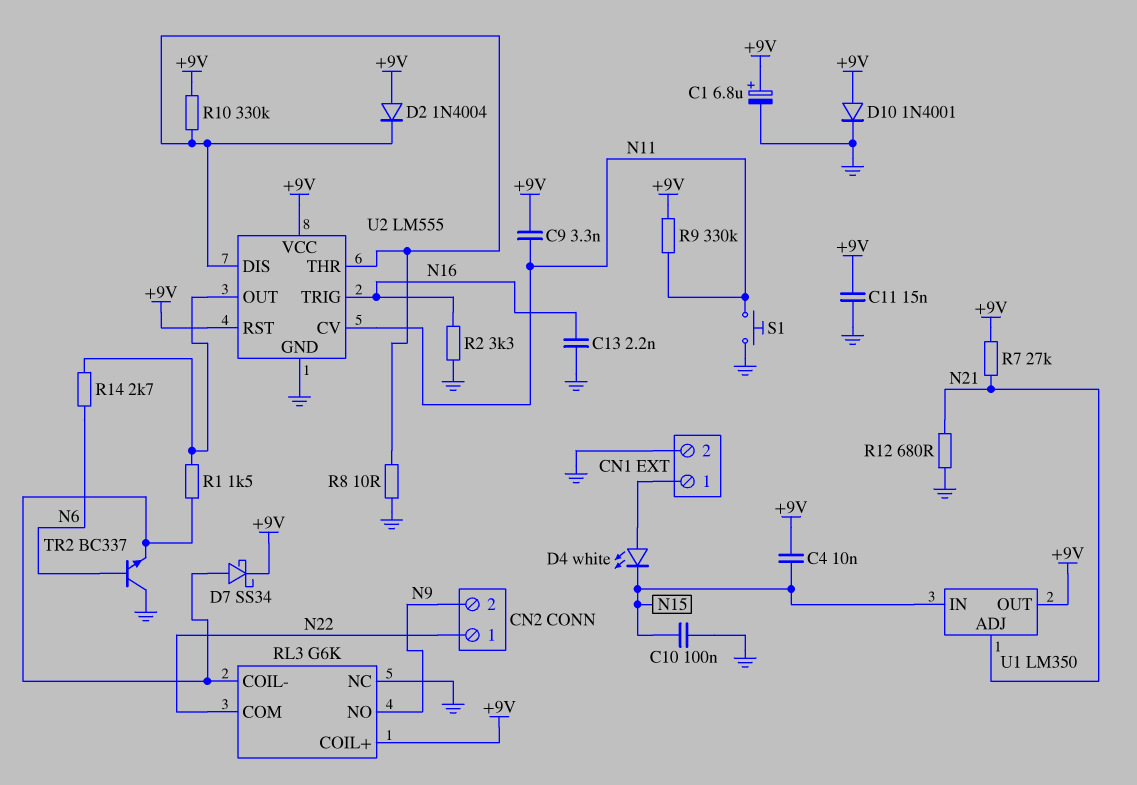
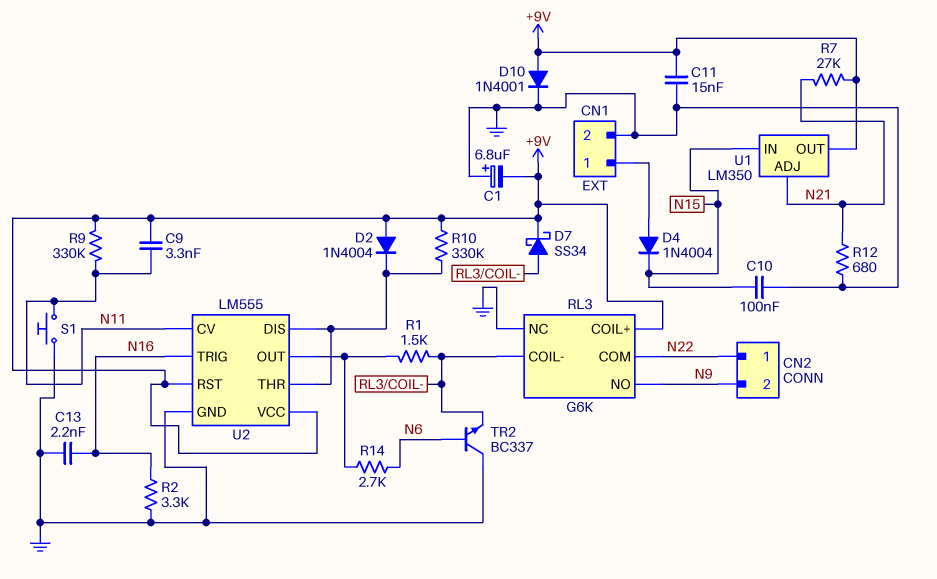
C1: 6.8uF (plus +9V, minus GND) -> 6.8uF (plus GND, minus +9V)
C4: 10nF (+9V, N15) -> none
D4: LED white (A CN1/1, K N15) -> diode 1N4004 (A CN1/1, K N15)
R8: 10 (GND, U2/DIS) -> none

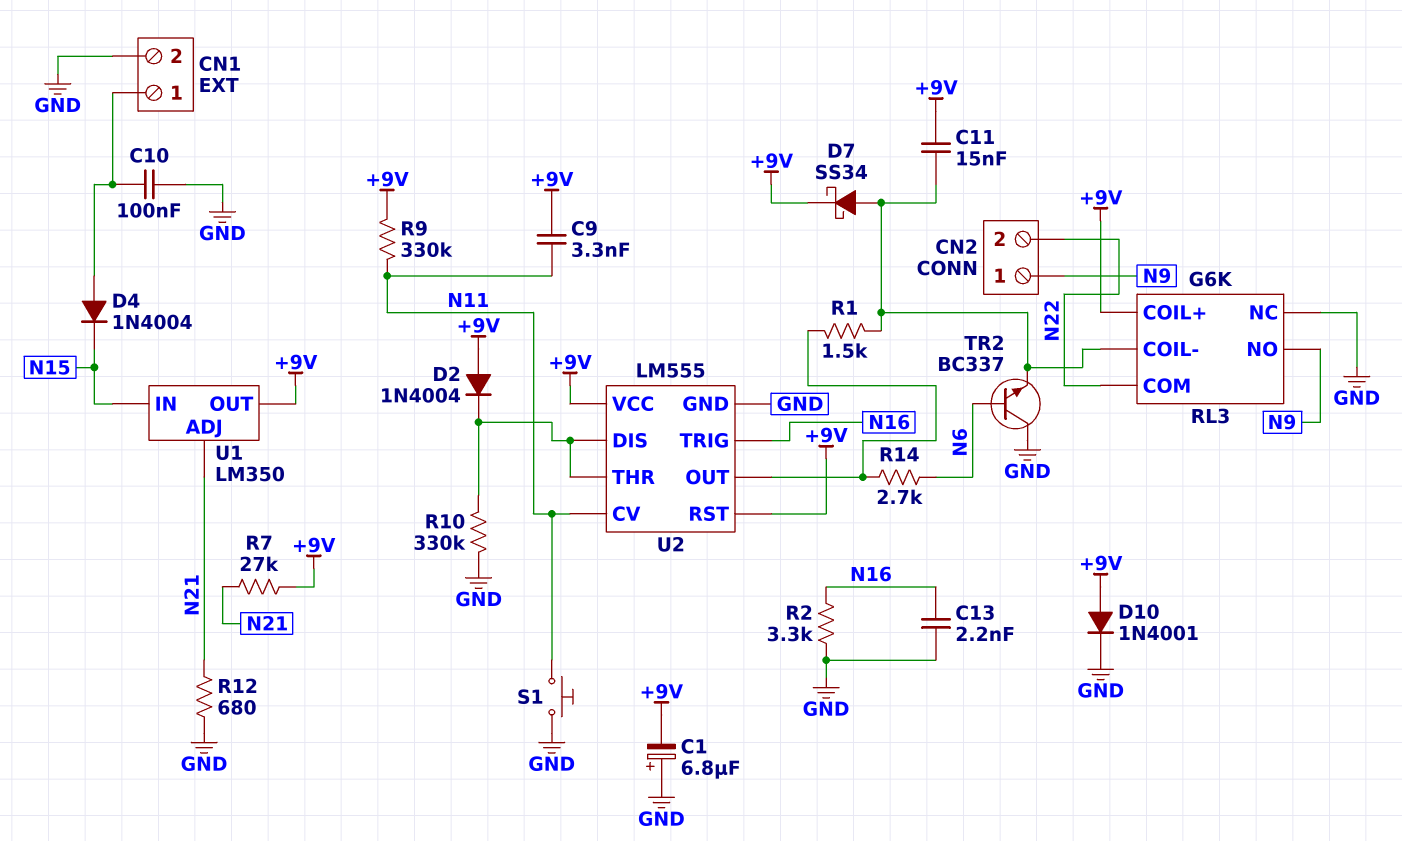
C10: 100nF (GND, N15) -> 100nF (CN1/1, GND)
C11: 15nF (+9V, GND) -> 15nF (+9V, RL3/COIL-)
CN2 pin 1: N22 -> N9
CN2 pin 2: N9 -> N22
R10: 330k (+9V, U2/DIS) -> 330k (GND, U2/DIS)

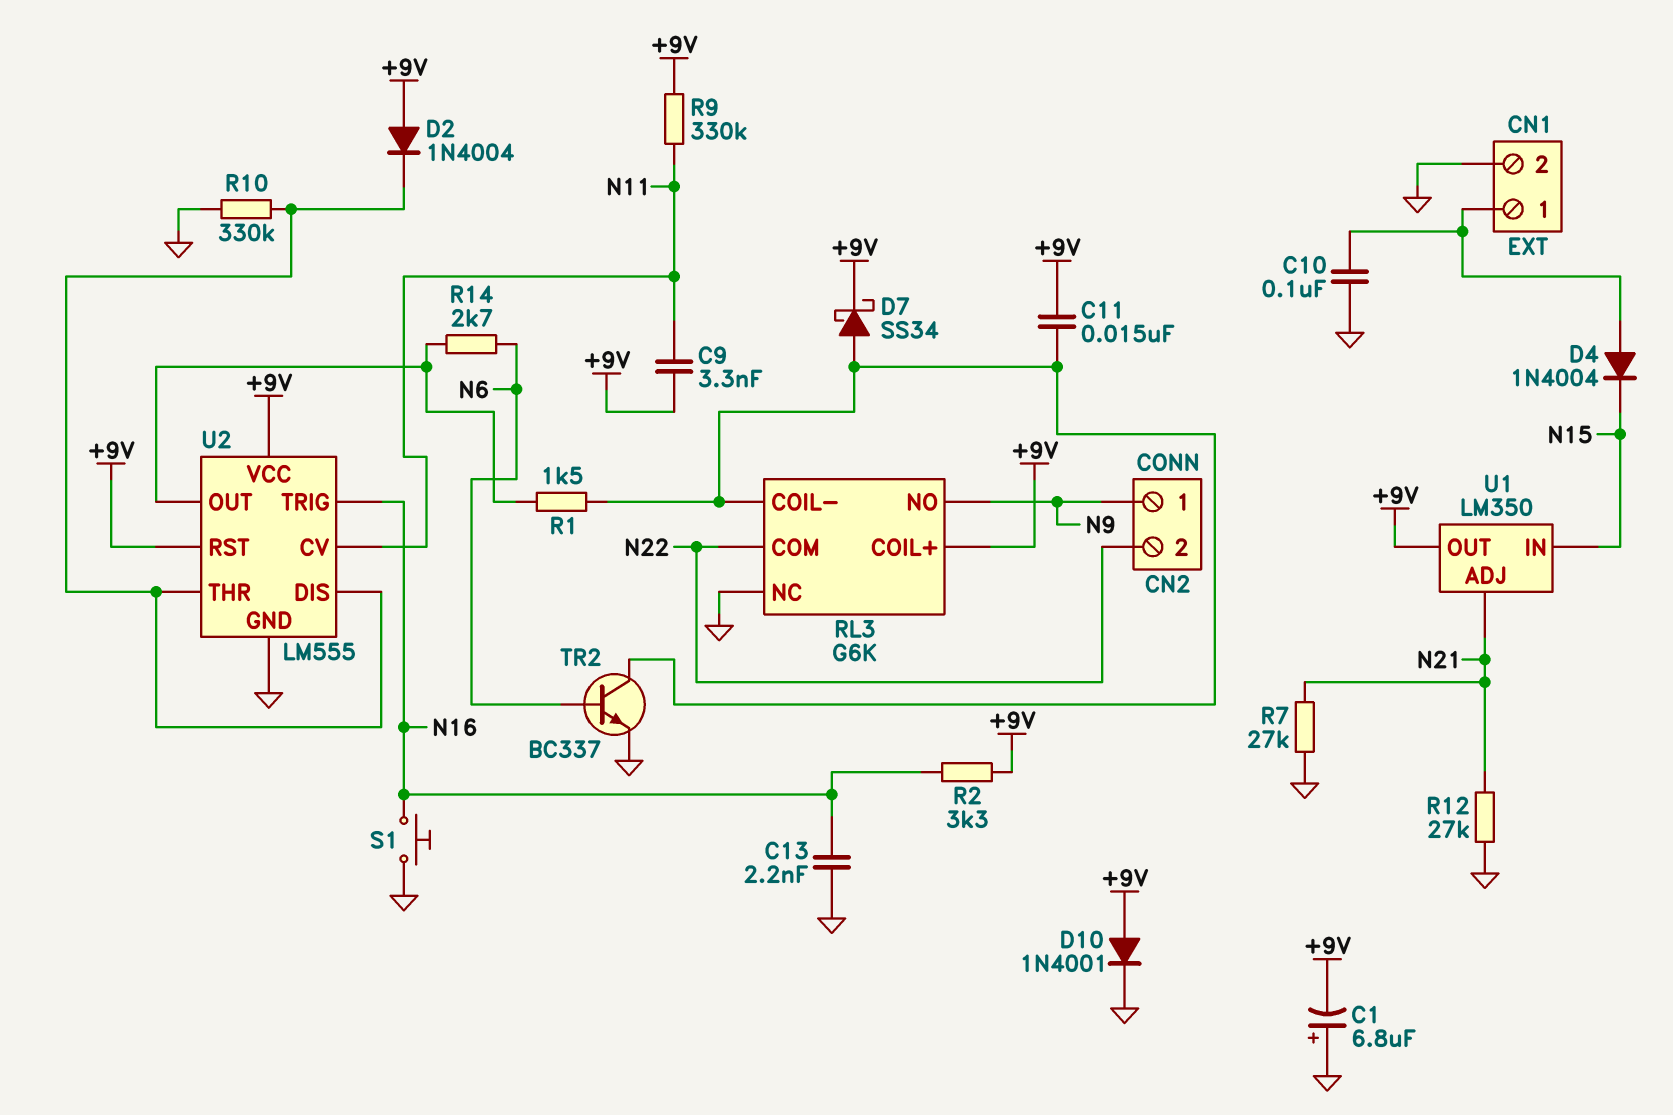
R2: 3.3k (GND, N16) -> 3.3k (+9V, N16)
R7: 27k (+9V, N21) -> 27k (GND, N21)
R12: 680 (GND, N21) -> 27k (GND, N21)
S1: button (GND, N11) -> button (GND, N16)
TR2: NPN BC337 (B N6, C GND, E RL3/COIL-) -> NPN BC337 (B N6, C RL3/COIL-, E GND)

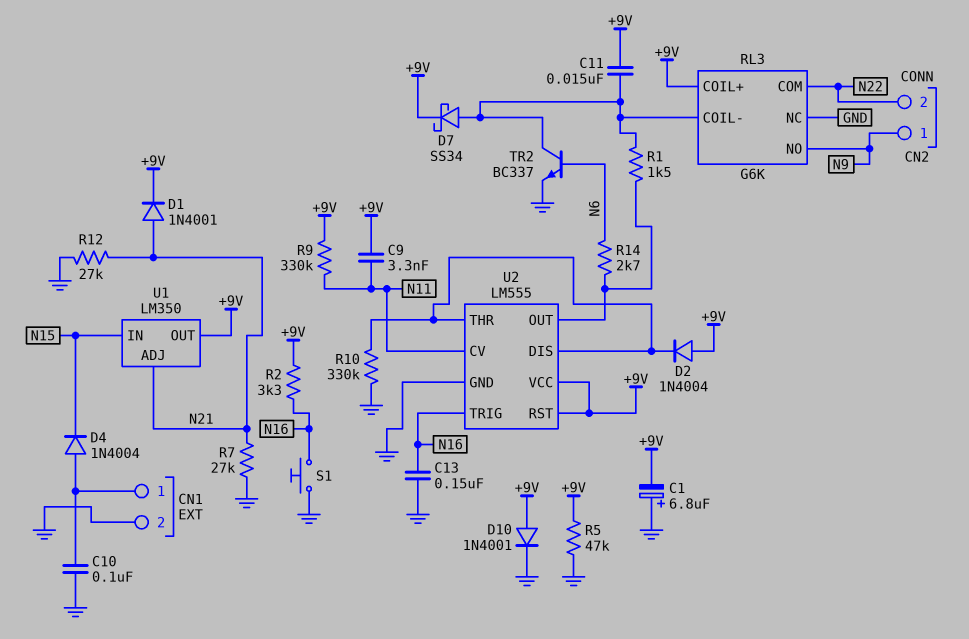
C13: 2.2nF (GND, N16) -> 150nF (GND, N16)
D1: none -> diode 1N4001 (A N21, K +9V)
R5: none -> 47k (+9V, GND)

